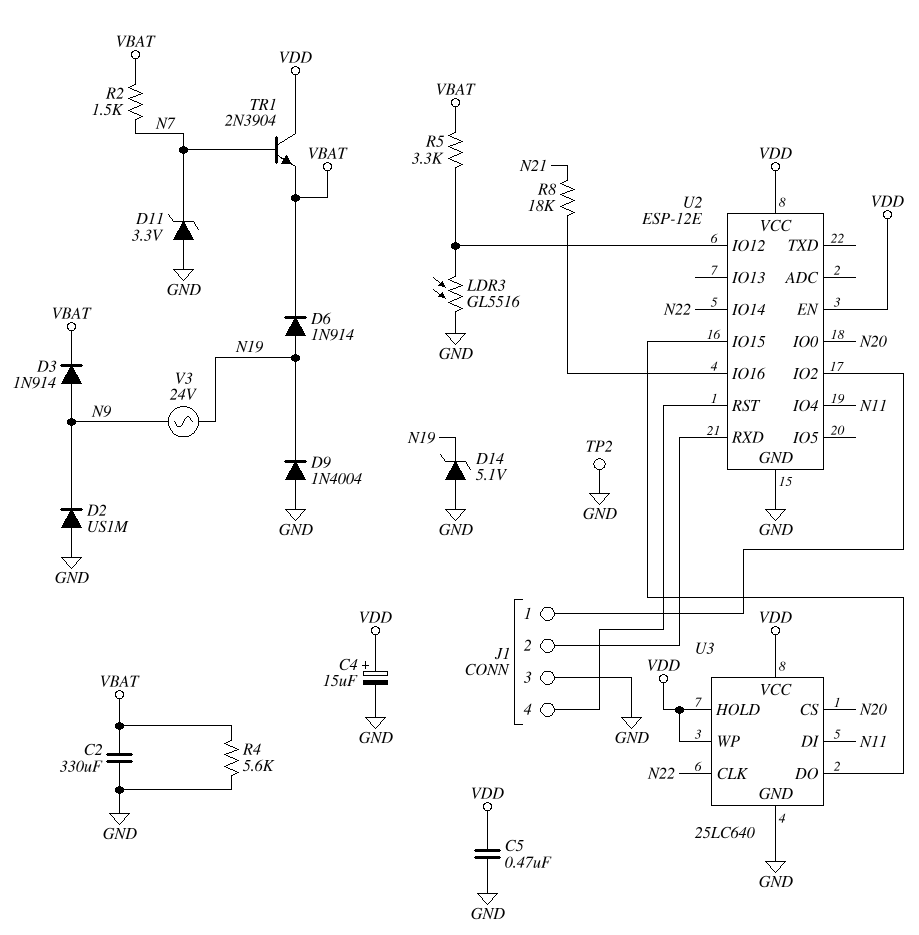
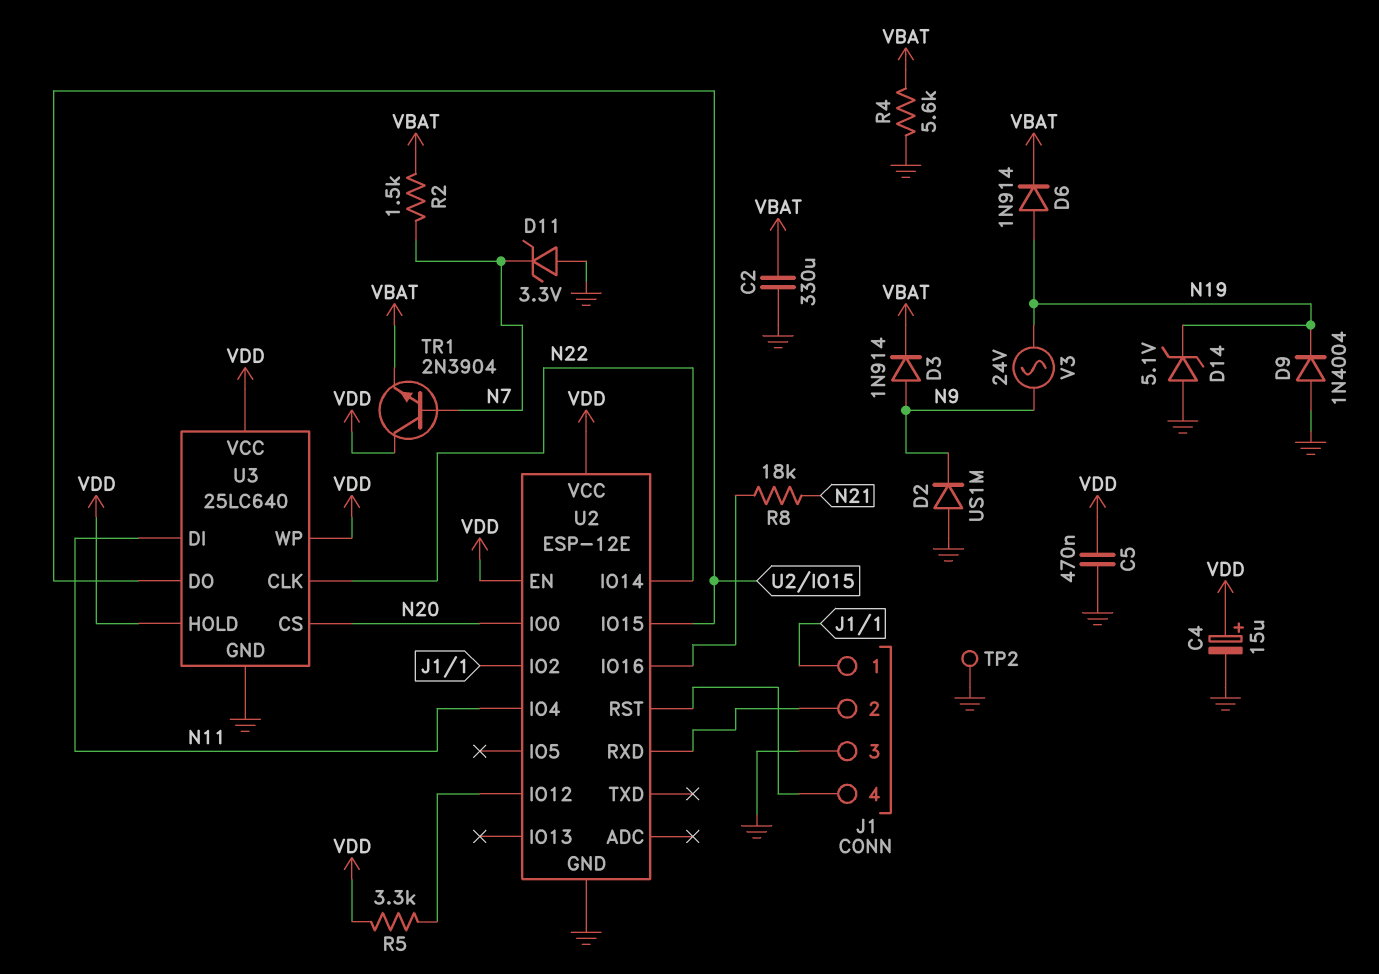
LDR3: GL5516 (GND, U2/IO12) -> none
R5: 3.3k (U2/IO12, VBAT) -> 3.3k (U2/IO12, VDD)

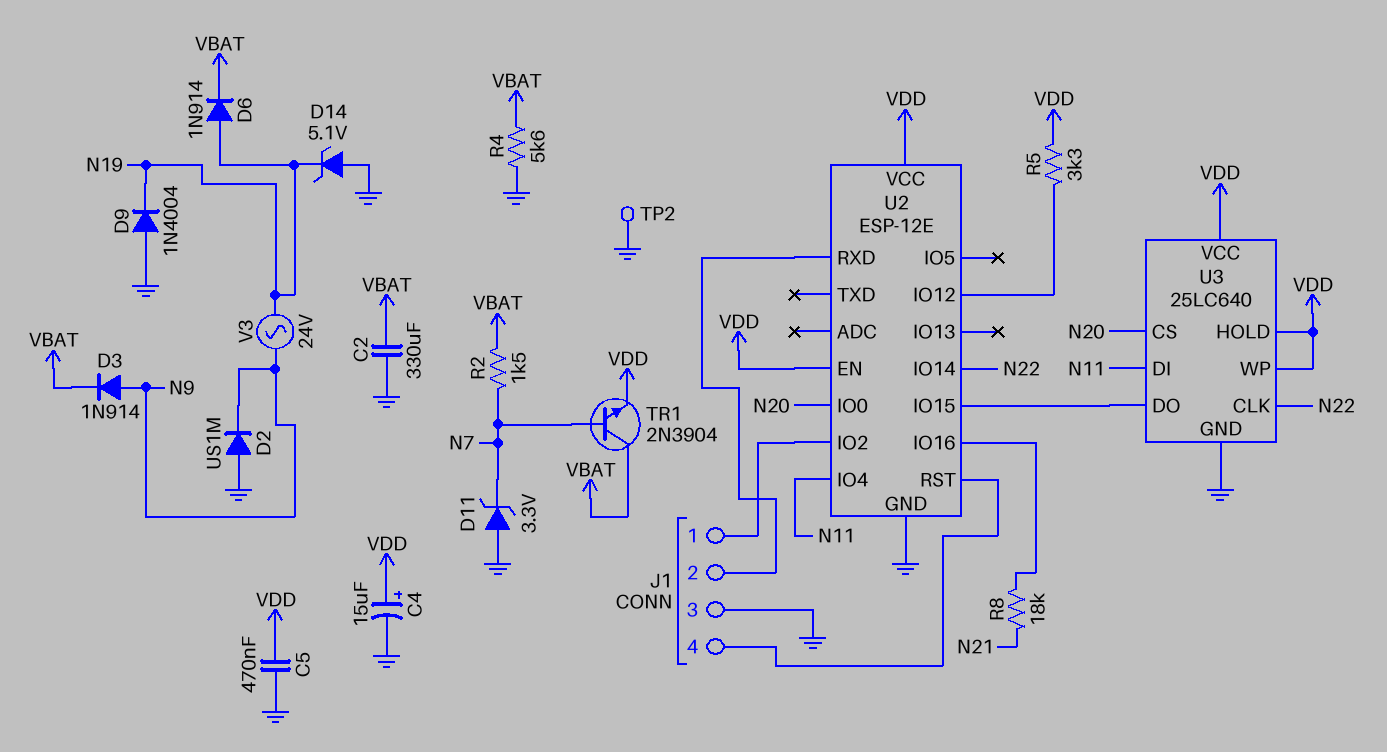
TR1: NPN 2N3904 (B N7, C VDD, E VBAT) -> NPN 2N3904 (B N7, C VBAT, E VDD)

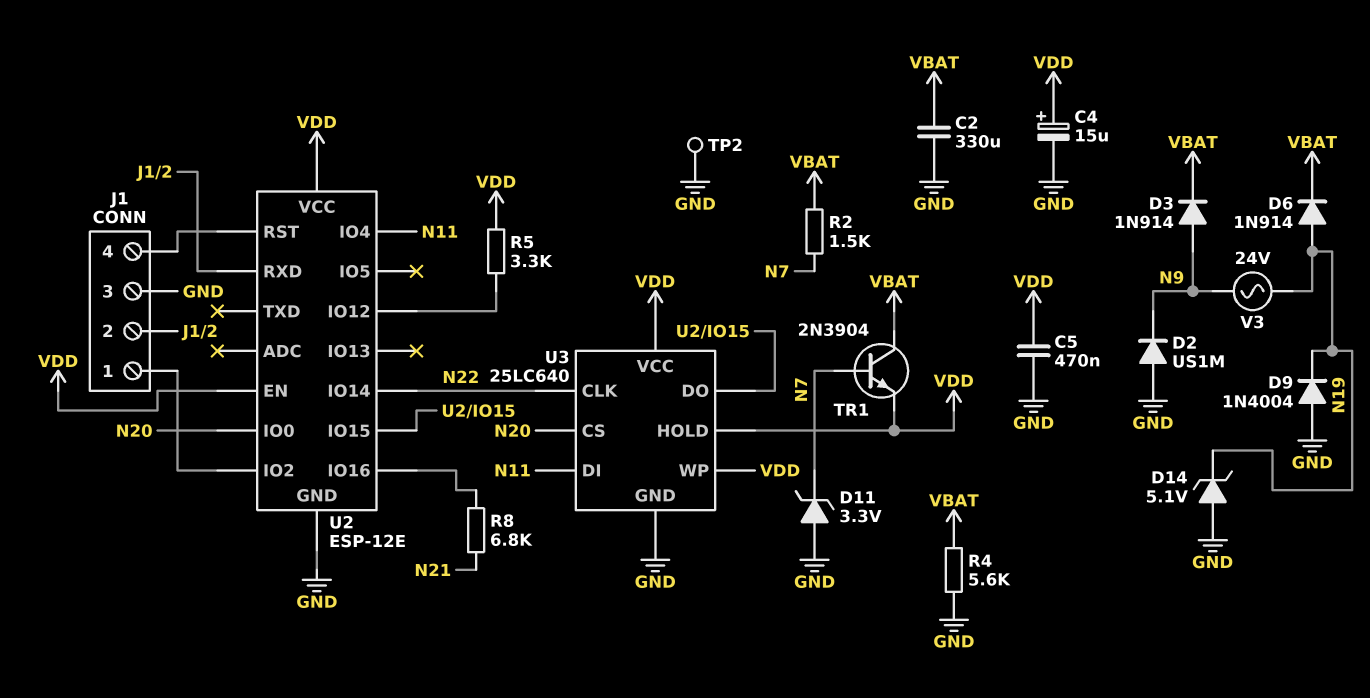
R8: 18k (N21, U2/IO16) -> 6.8k (N21, U2/IO16)

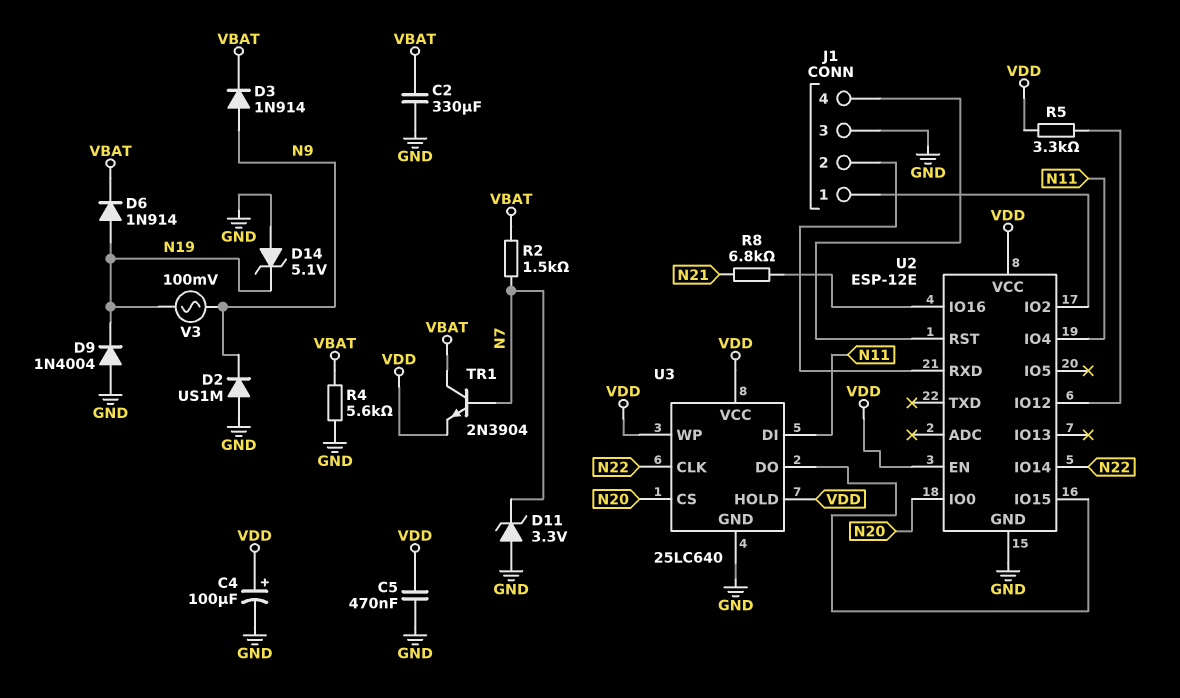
C4: 15uF (plus VDD, minus GND) -> 100uF (plus VDD, minus GND)
TP2: test point (GND) -> none
V3: AC 24V (N9, N19) -> AC 100mV (N9, N19)

